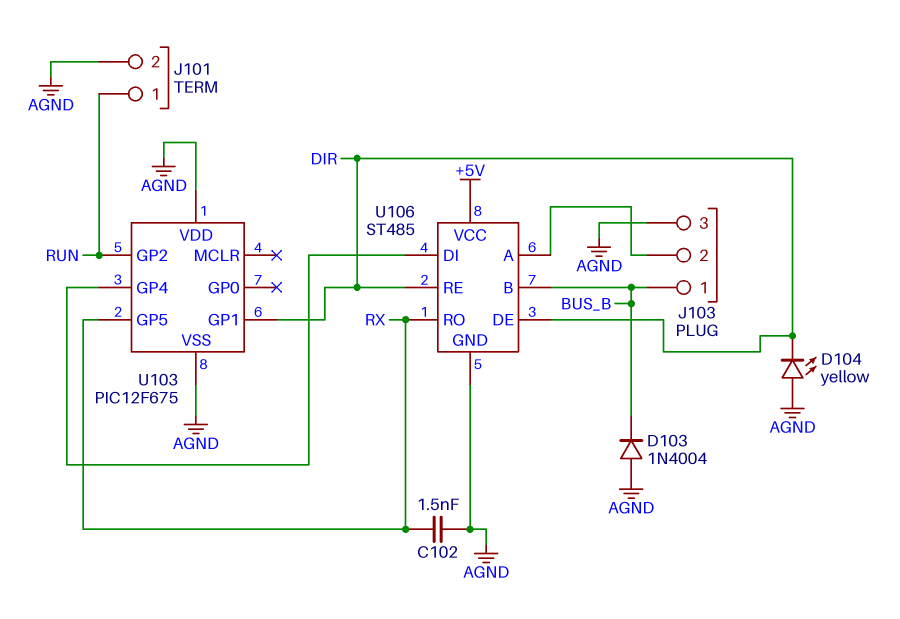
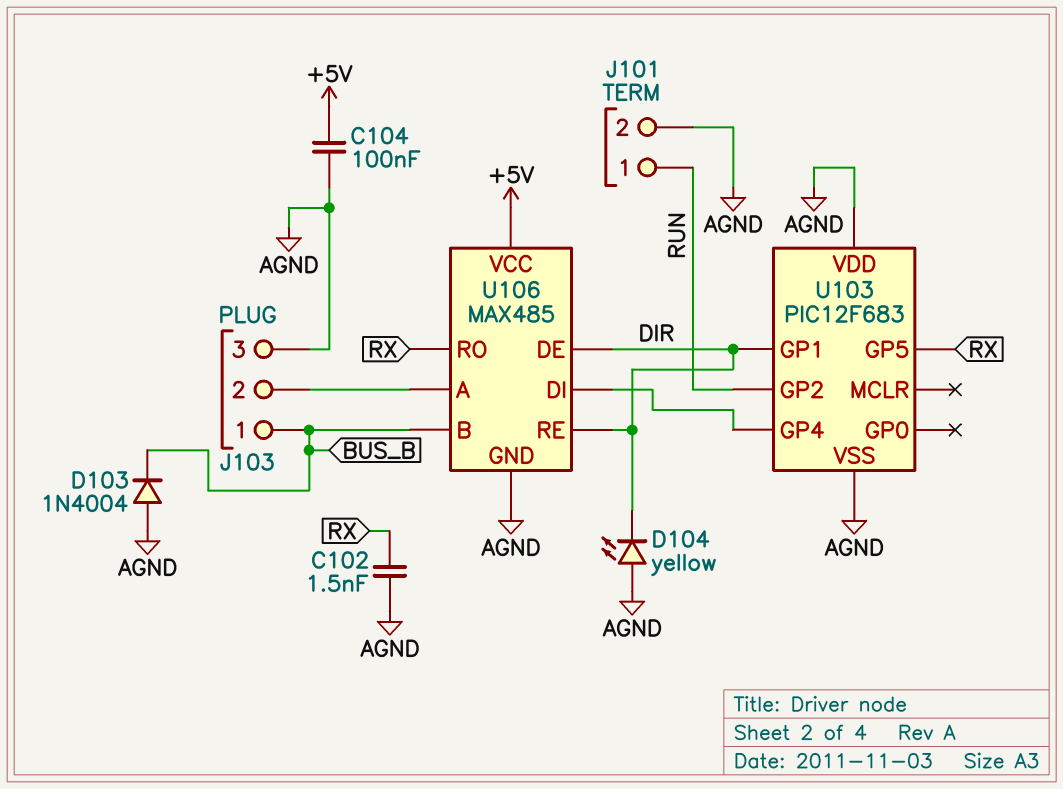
C104: none -> 100nF (+5V, AGND)
U103: PIC12F675 -> PIC12F683
U106: ST485 -> MAX485

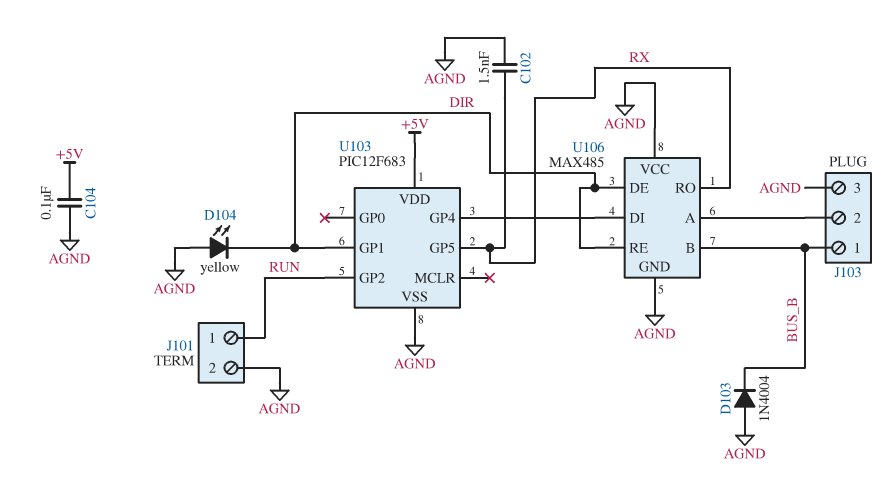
U103 pin VDD: AGND -> +5V
U106 pin VCC: +5V -> AGND

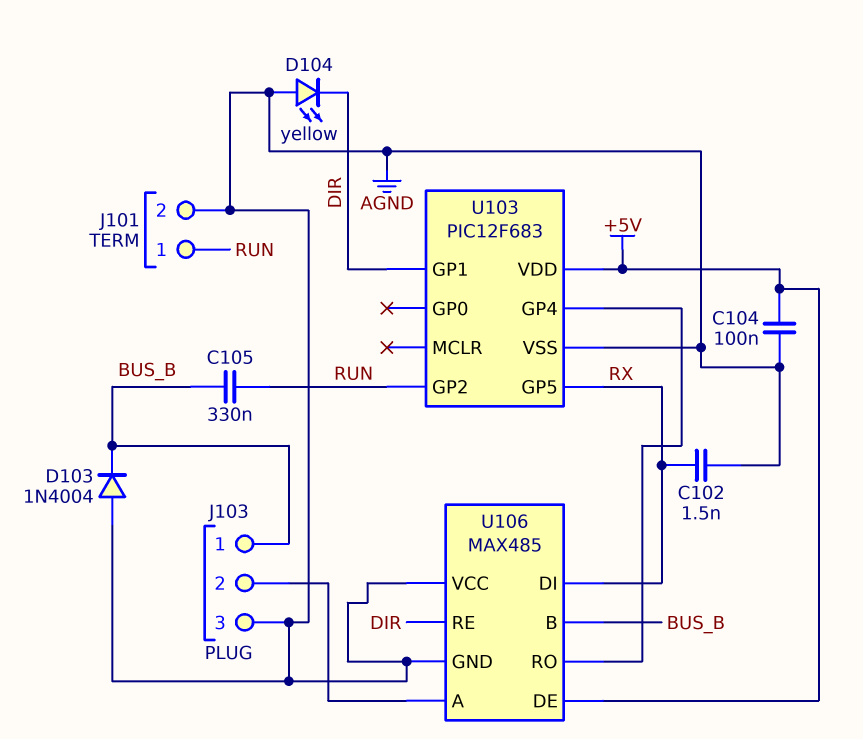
C105: none -> 330nF (BUS_B, RUN)
U106 pin DE: DIR -> +5V
U106 pin DI: U103/GP4 -> RX
U106 pin RO: RX -> U103/GP4

